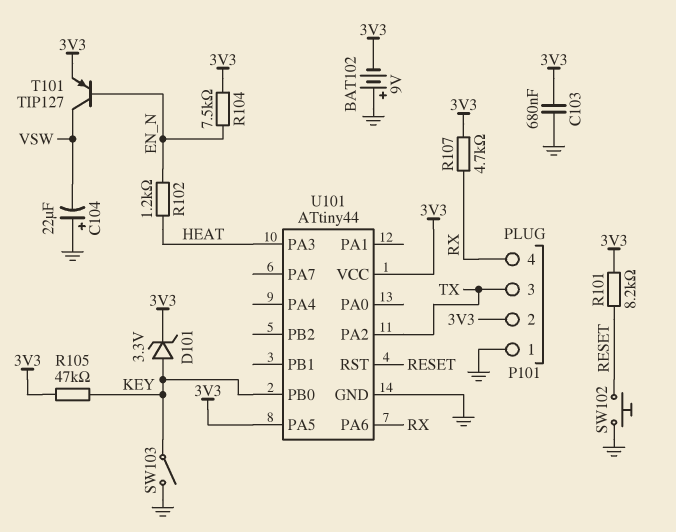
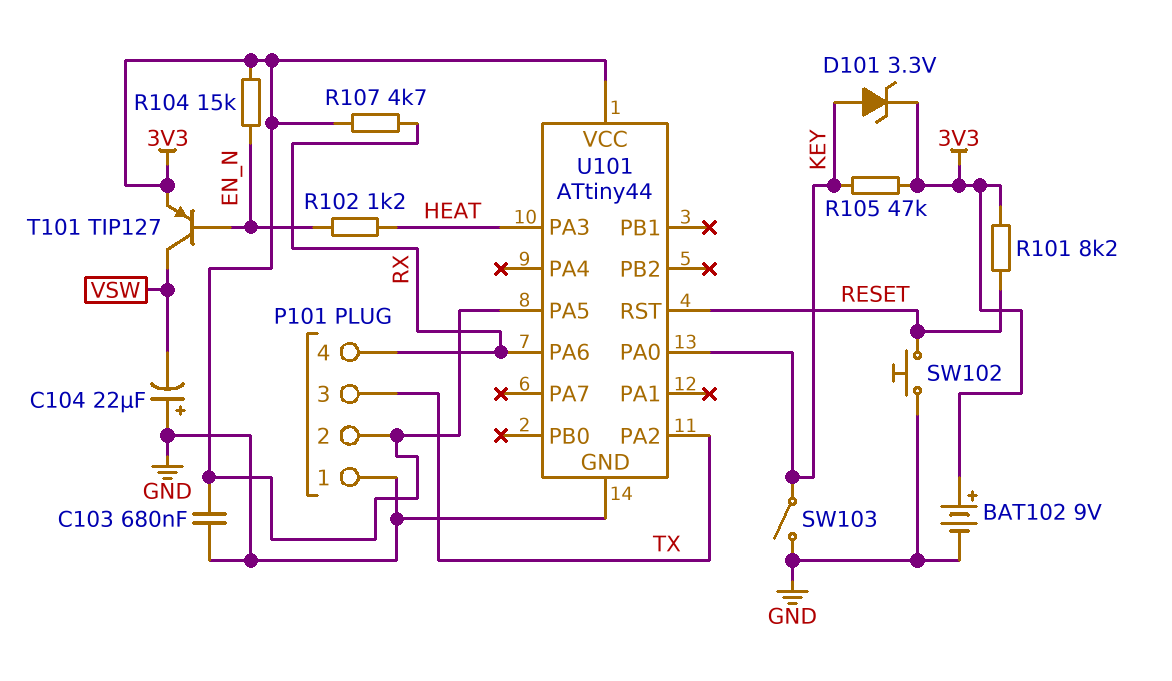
BAT102: 9V (plus GND, minus 3V3) -> 9V (plus 3V3, minus GND)
R104: 7.5k (3V3, EN_N) -> 15k (3V3, EN_N)
U101 pin PA0: none -> KEY
U101 pin PB0: KEY -> none

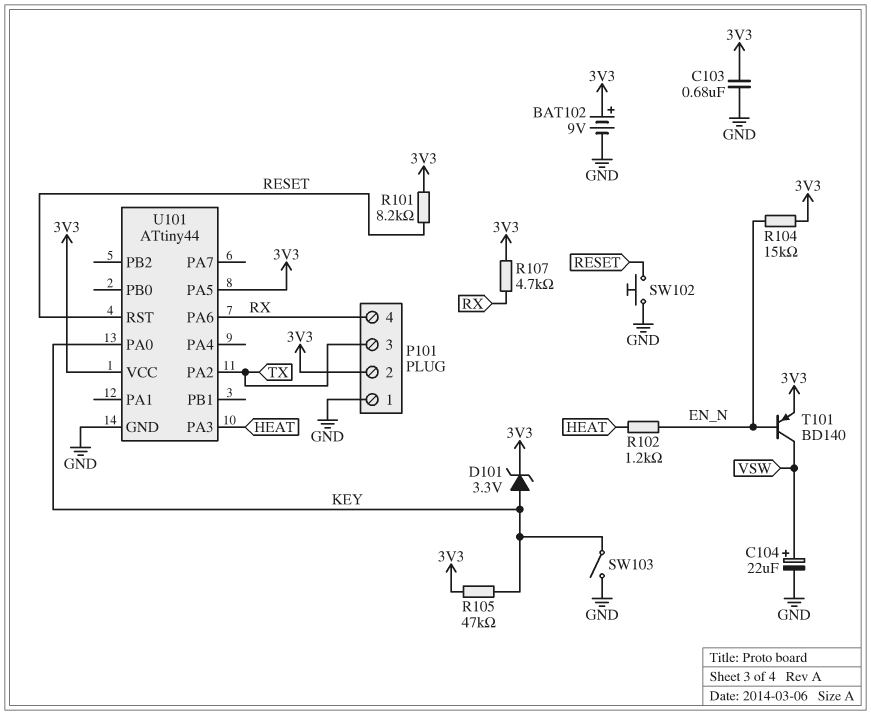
C104: 22uF (plus GND, minus VSW) -> 22uF (plus VSW, minus GND)
T101: PNP TIP127 (B EN_N, C VSW, E 3V3) -> PNP BD140 (B EN_N, C VSW, E 3V3)

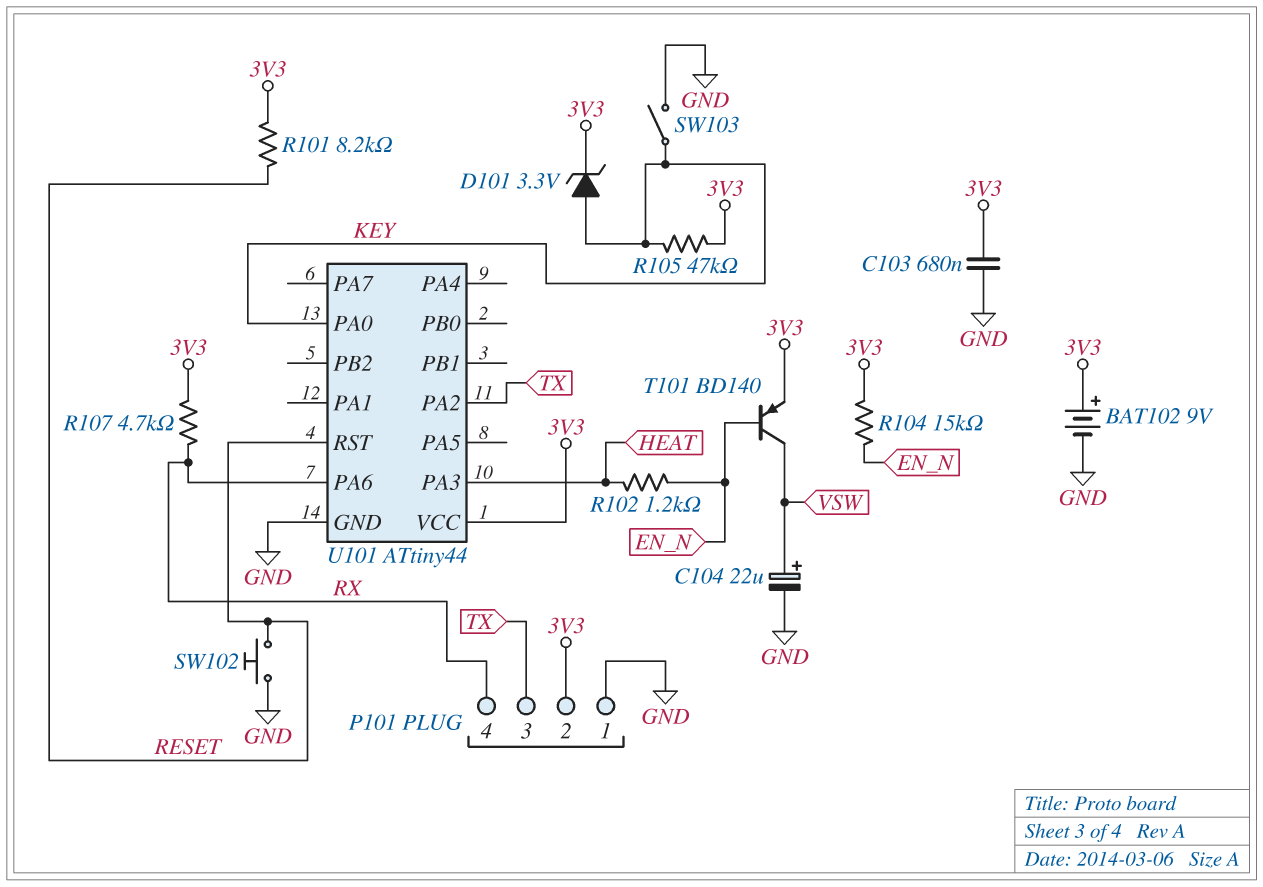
U101 pin PA5: 3V3 -> none

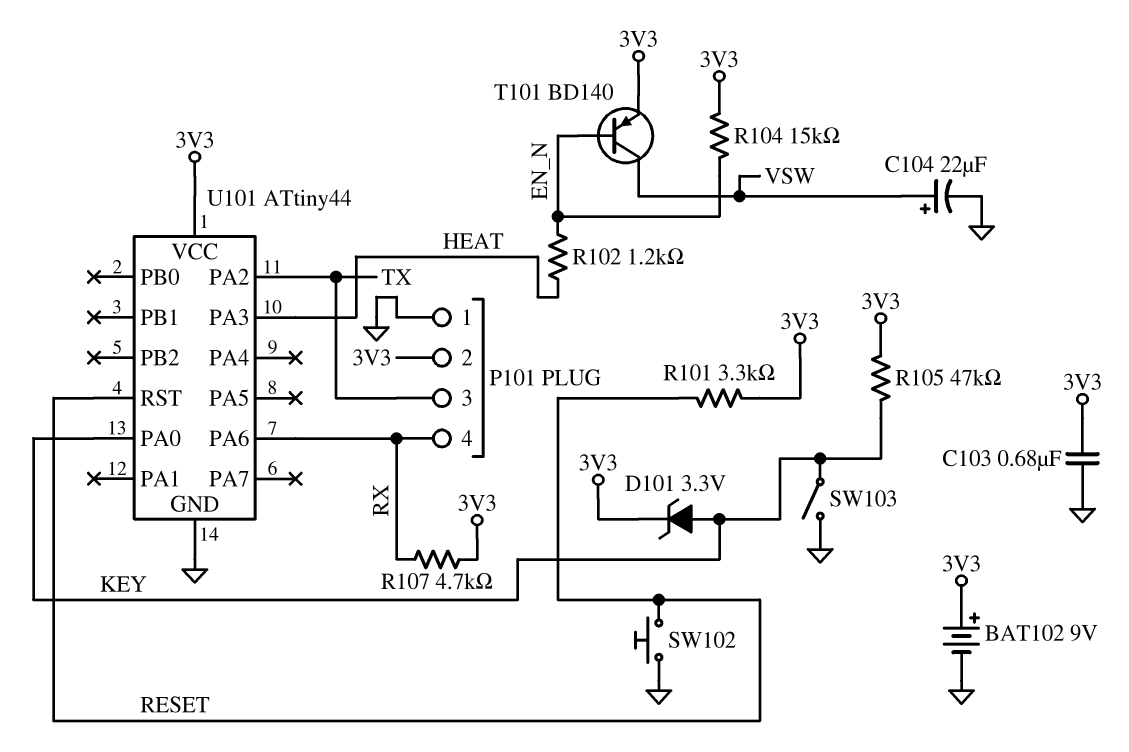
R101: 8.2k (3V3, RESET) -> 3.3k (3V3, RESET)

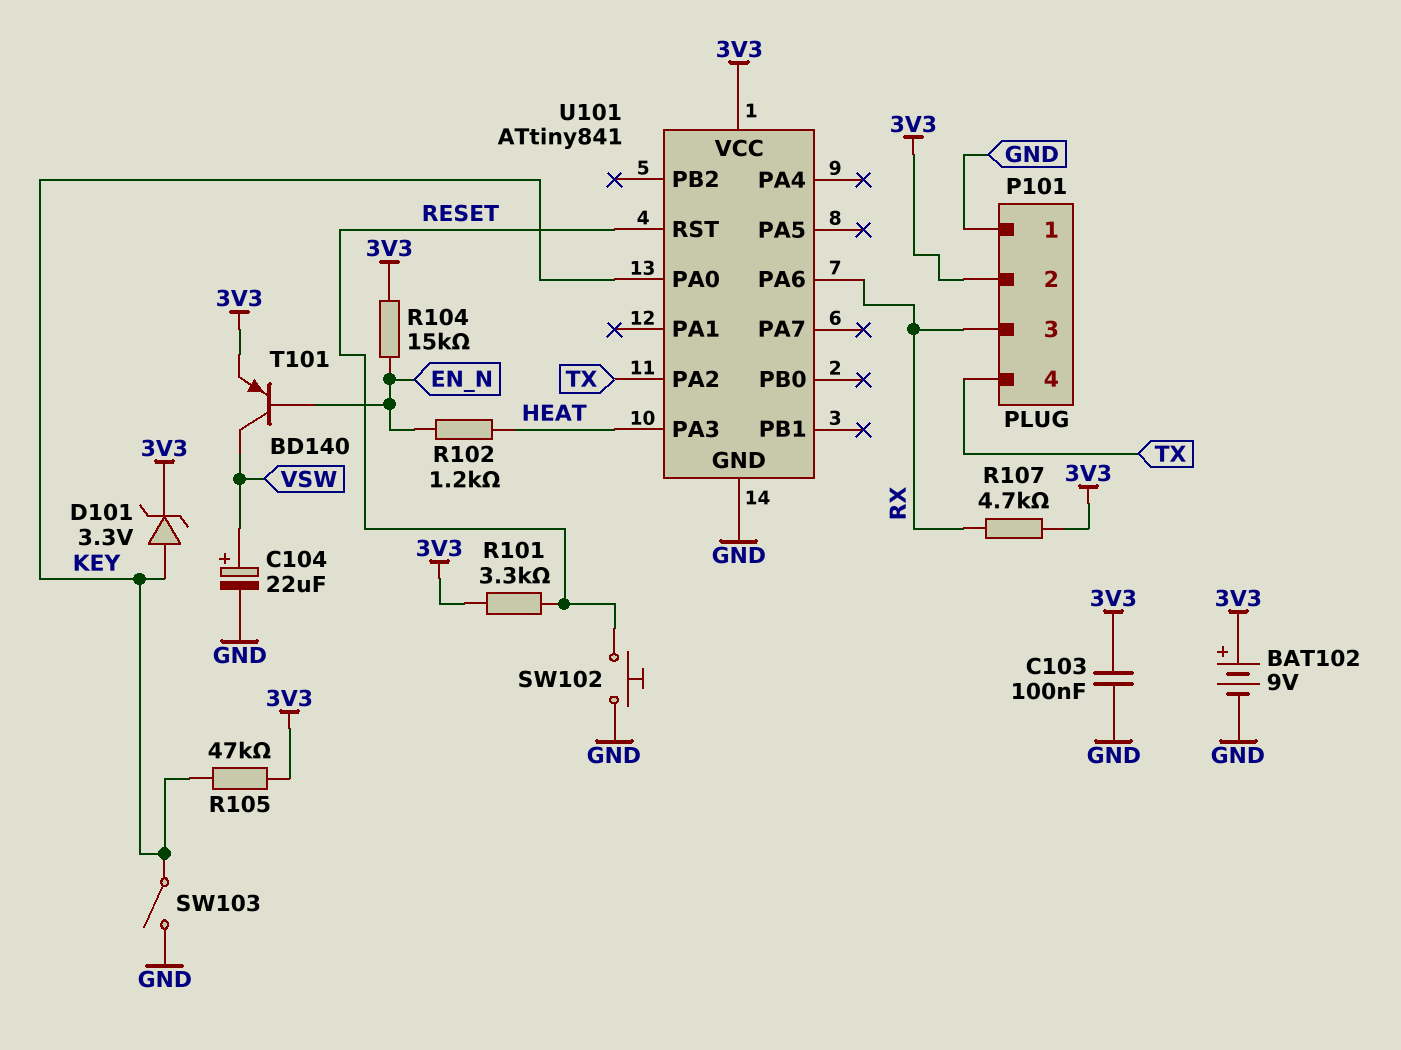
C103: 680nF (3V3, GND) -> 100nF (3V3, GND)
P101 pin 3: TX -> RX
P101 pin 4: RX -> TX
U101: ATtiny44 -> ATtiny841

